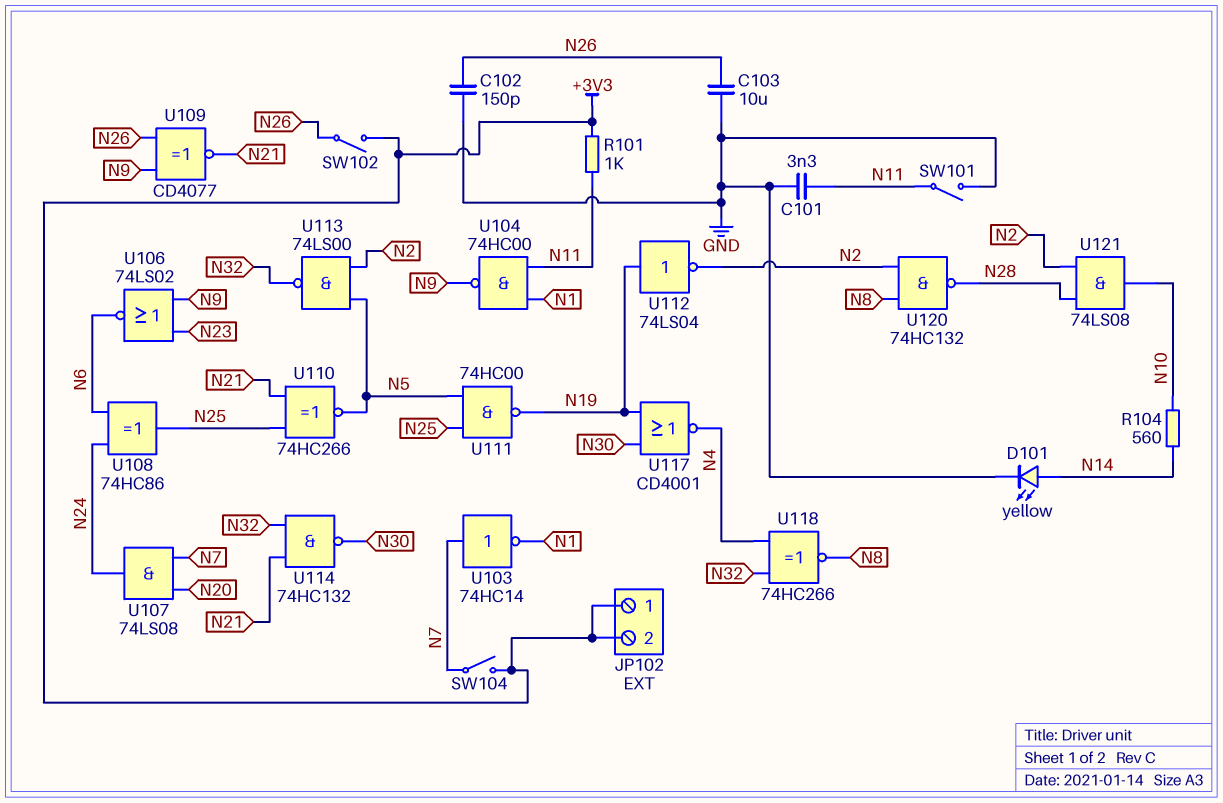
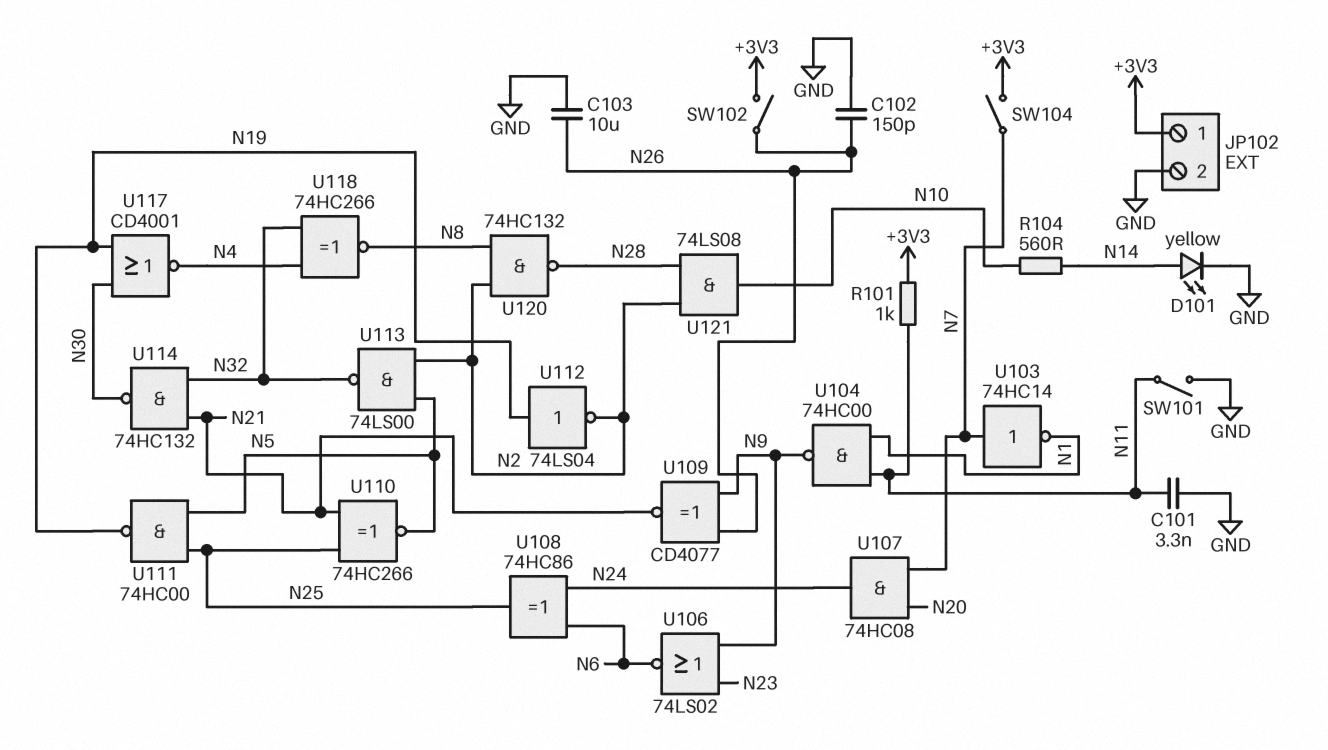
JP102 pin 2: +3V3 -> GND
U107: AND 74LS08 (in N7, in N20, out N24) -> AND 74HC08 (in N7, in N20, out N24)

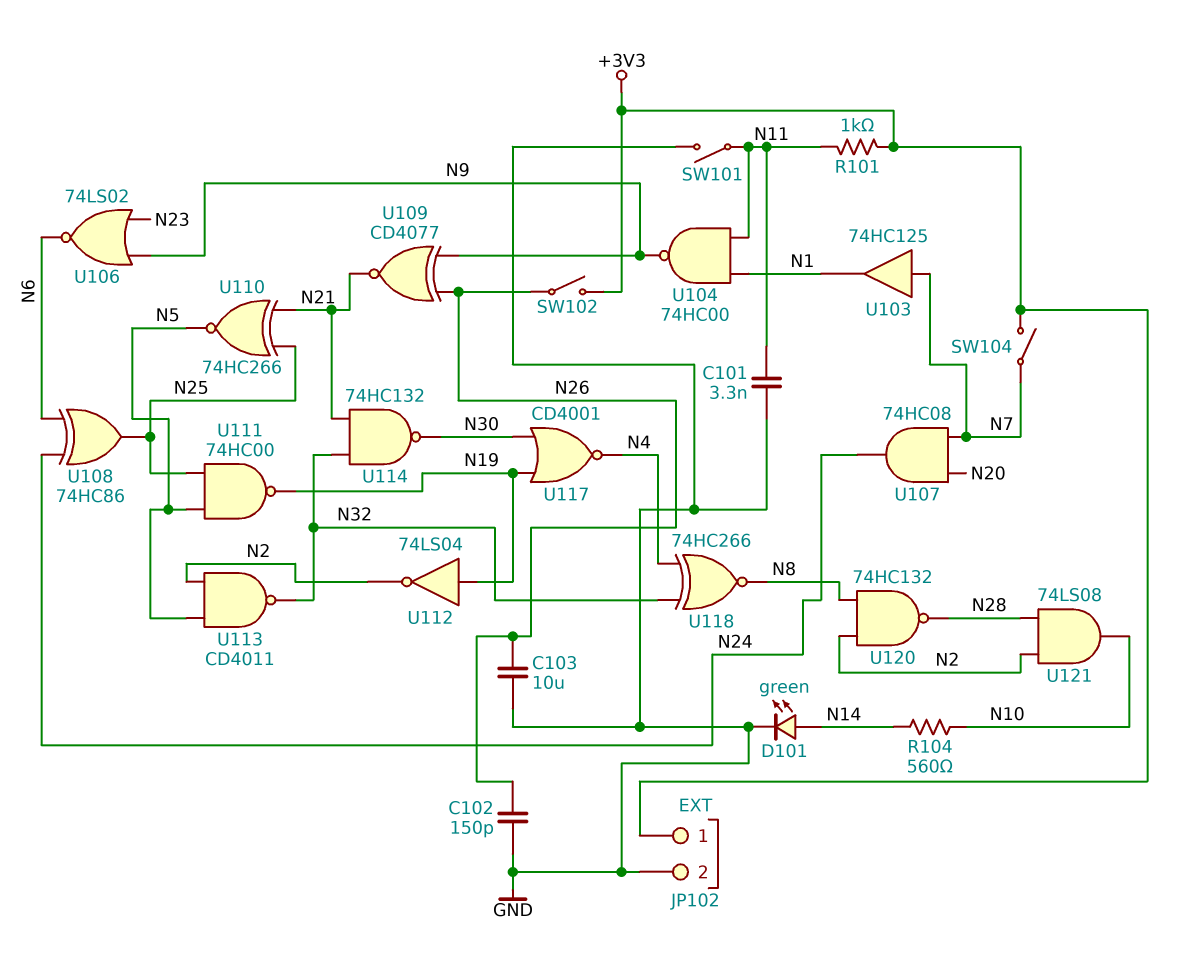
D101: LED yellow (A N14, K GND) -> LED green (A N14, K GND)
U103: NOT 74HC14 (in N7, out N1) -> buffer 74HC125 (in N7, out N1)
U113: NAND 74LS00 (in N2, in N5, out N32) -> NAND CD4011 (in N2, in N5, out N32)

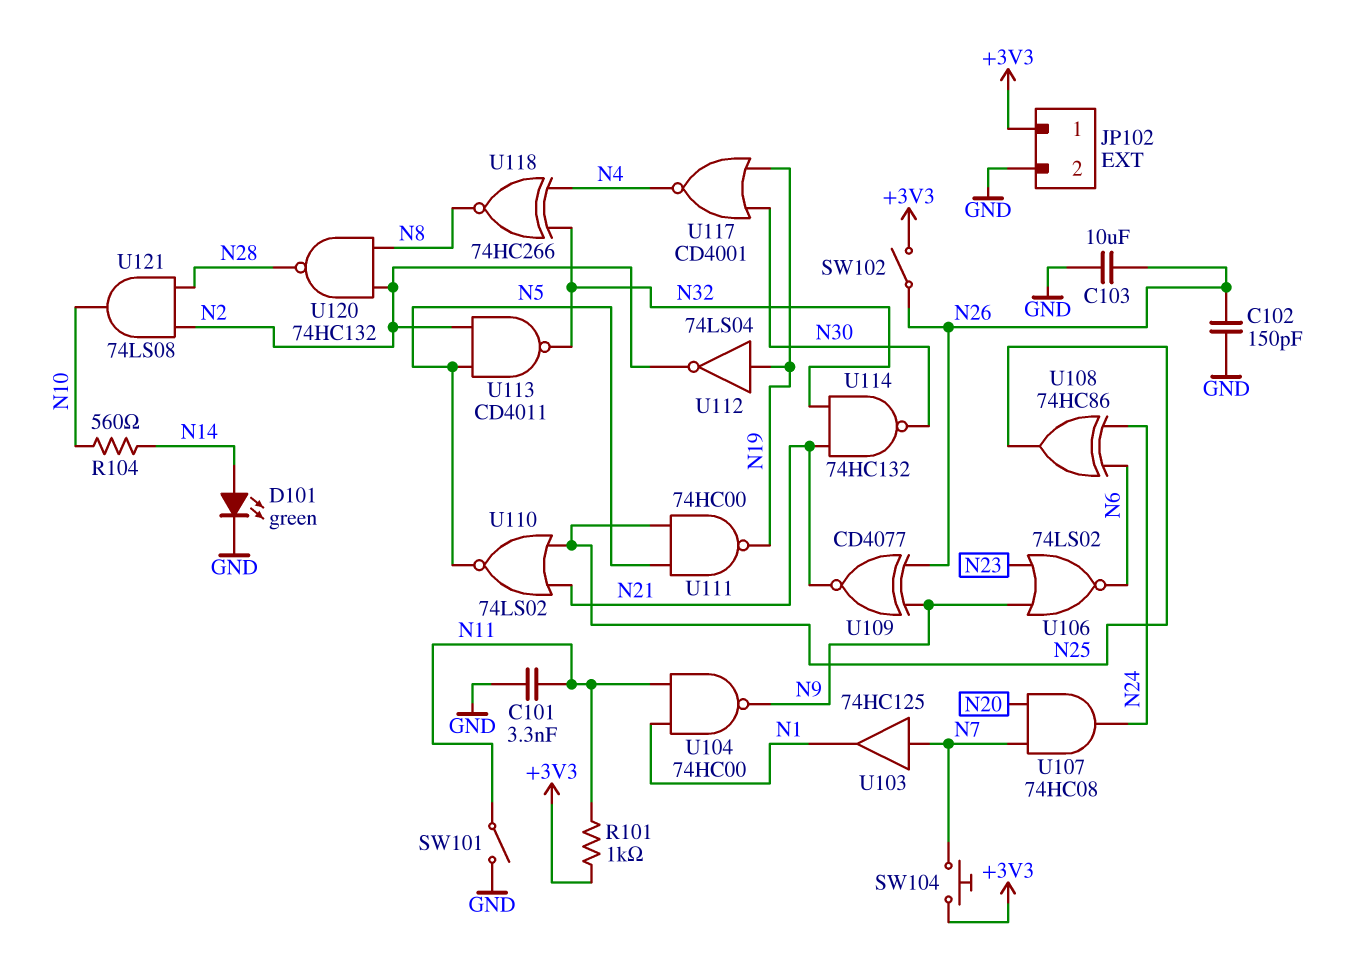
SW104: switch (+3V3, N7) -> button (+3V3, N7)
U110: XNOR 74HC266 (in N21, in N25, out N5) -> NOR 74LS02 (in N21, in N25, out N5)

